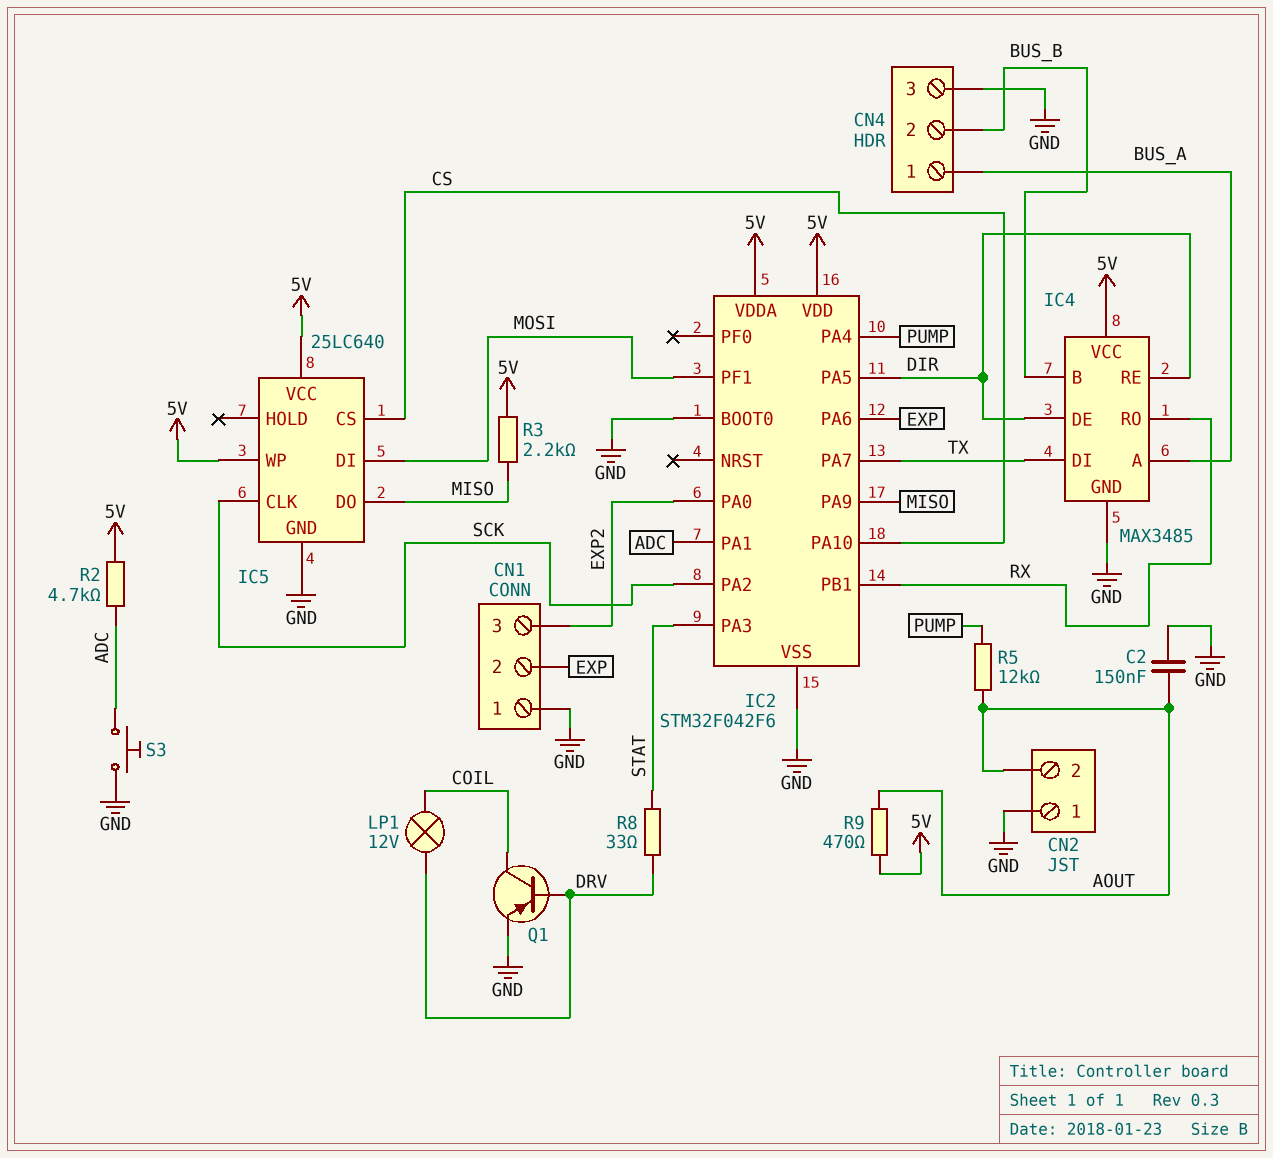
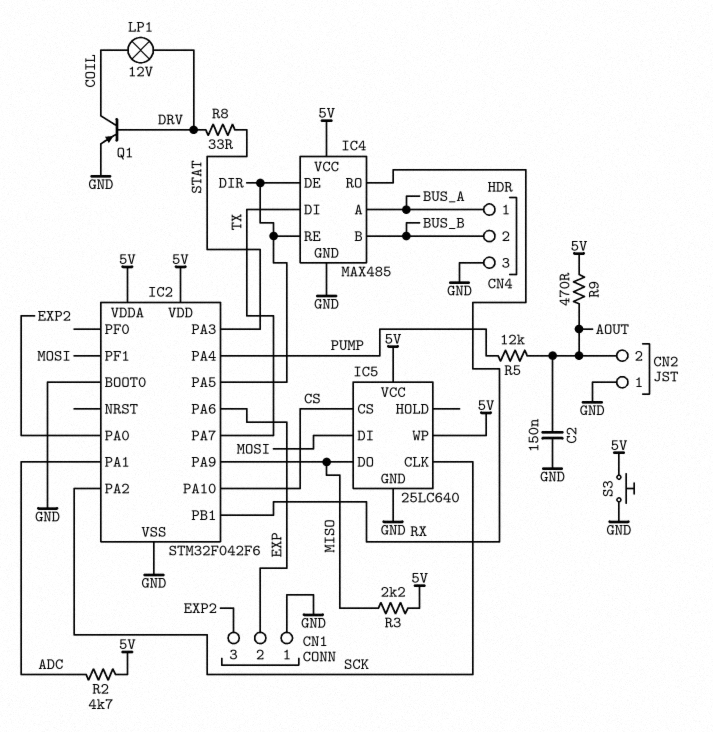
IC4: MAX3485 -> MAX485
S3: button (ADC, GND) -> button (5V, GND)

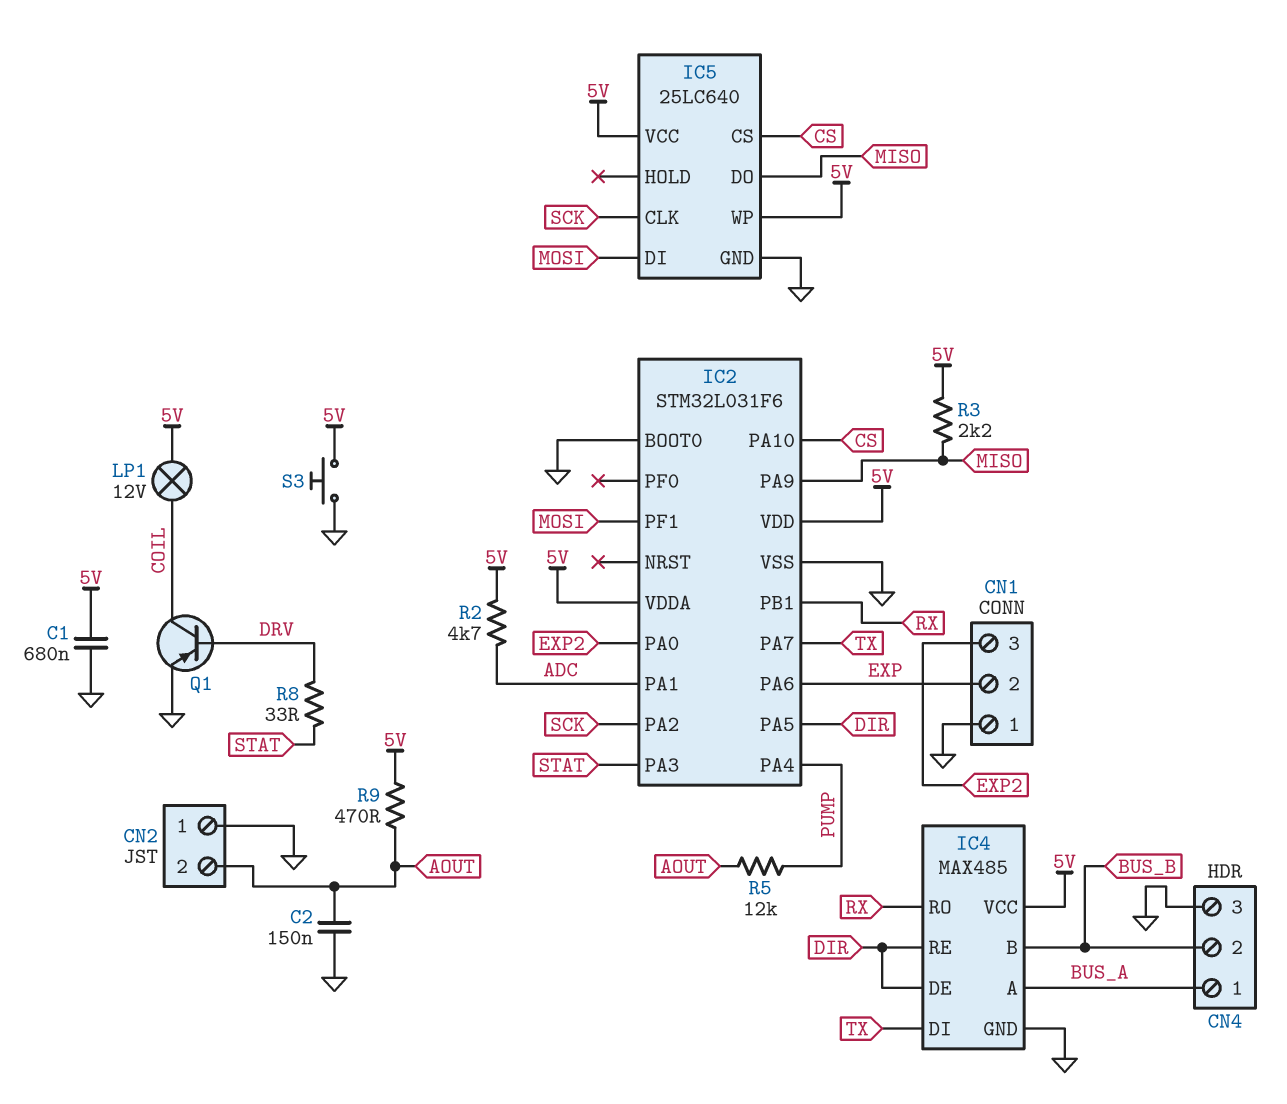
C1: none -> 680nF (5V, GND)
IC2: STM32F042F6 -> STM32L031F6
LP1: lamp 12V (COIL, DRV) -> lamp 12V (5V, COIL)

